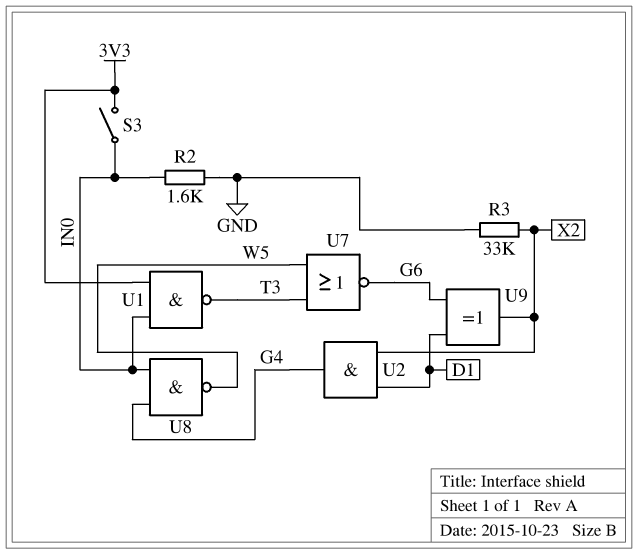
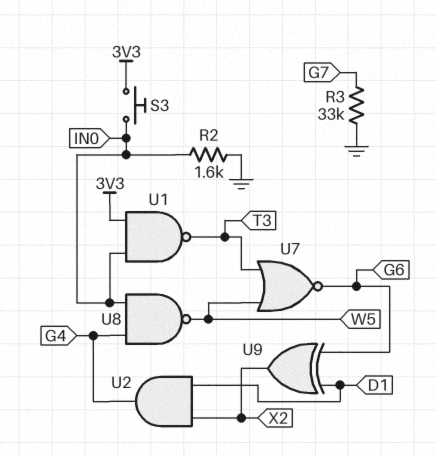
R3: 33k (GND, X2) -> 33k (G7, GND)
S3: switch (3V3, IN0) -> button (3V3, IN0)

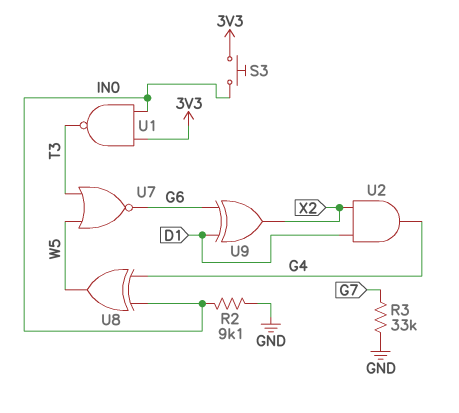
R2: 1.6k (GND, IN0) -> 9.1k (GND, IN0)
U8: NAND (in G4, in IN0, out W5) -> XOR (in G4, in IN0, out W5)

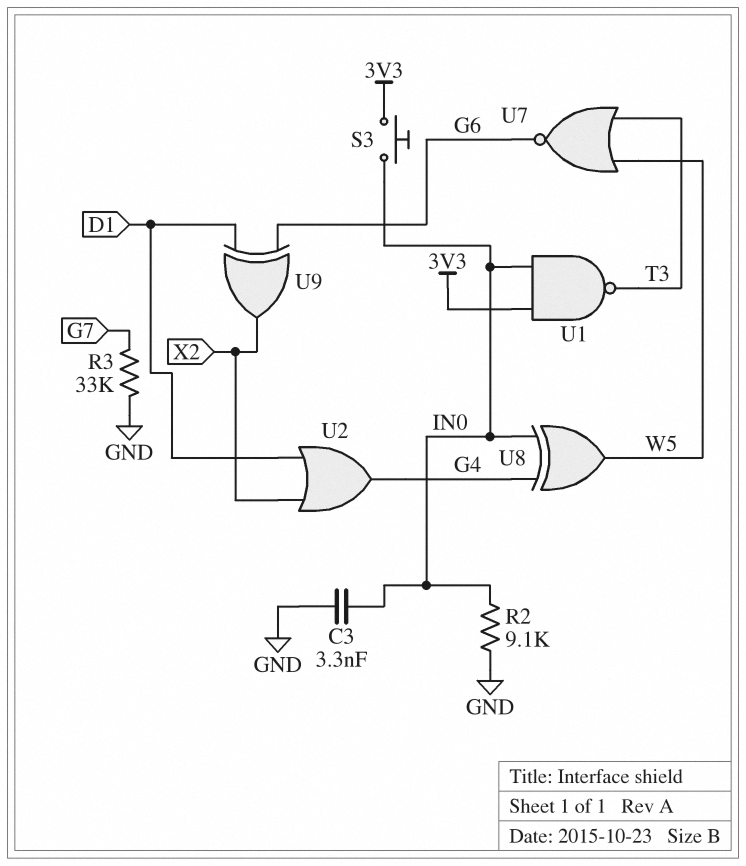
C3: none -> 3.3nF (GND, IN0)
U2: AND (in D1, in X2, out G4) -> OR (in D1, in X2, out G4)

